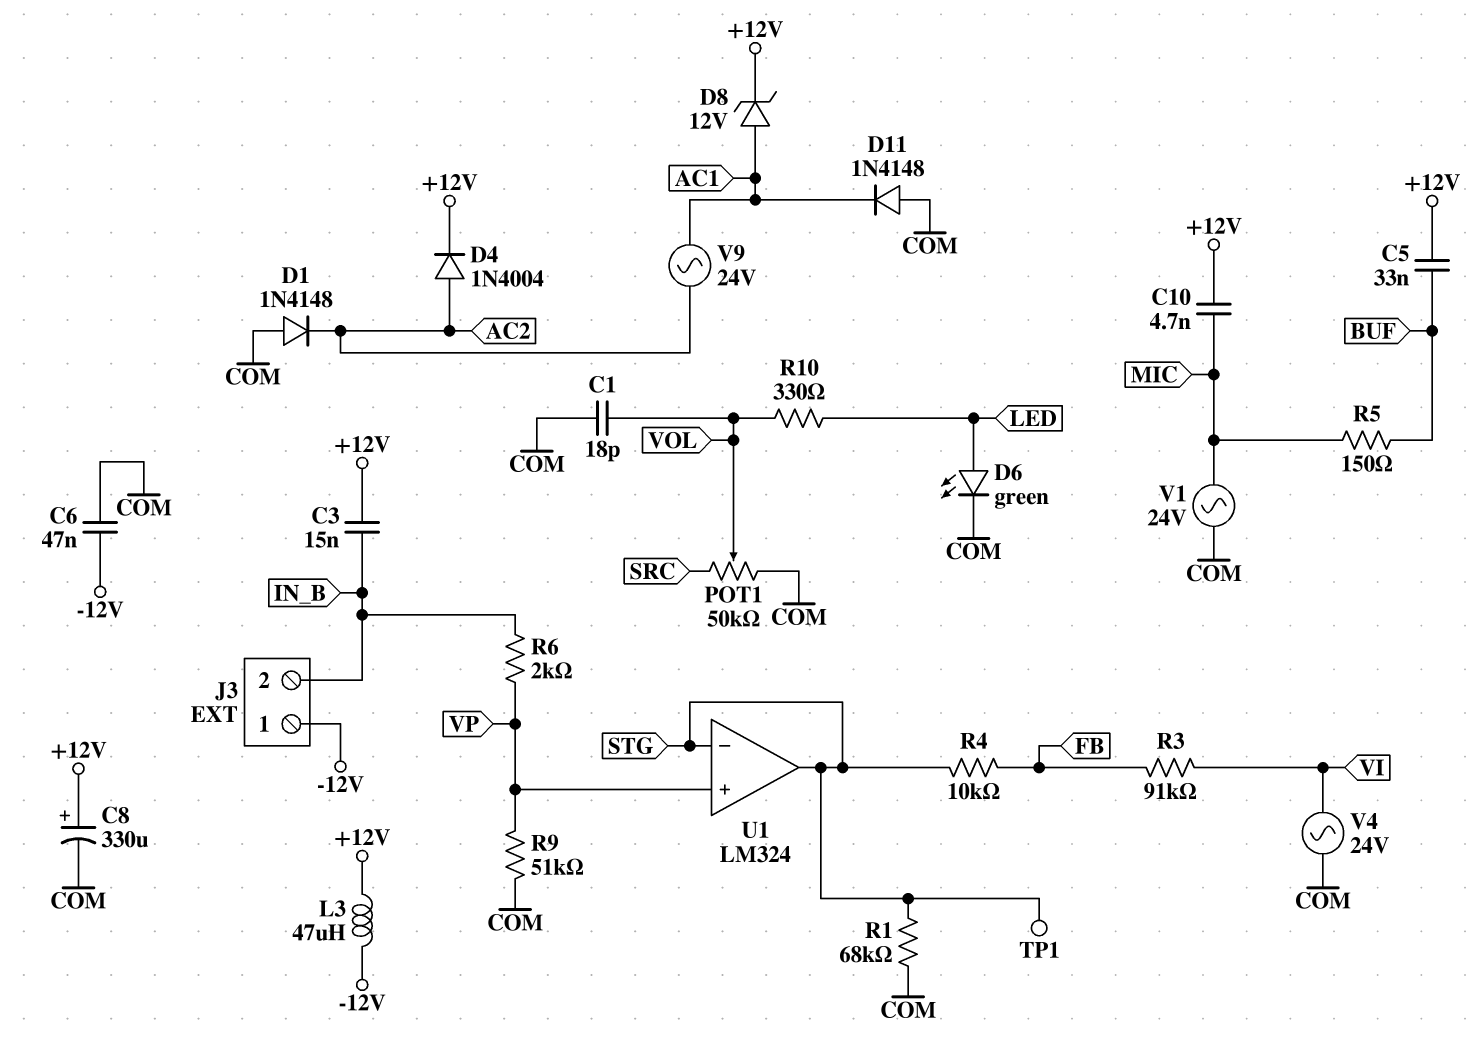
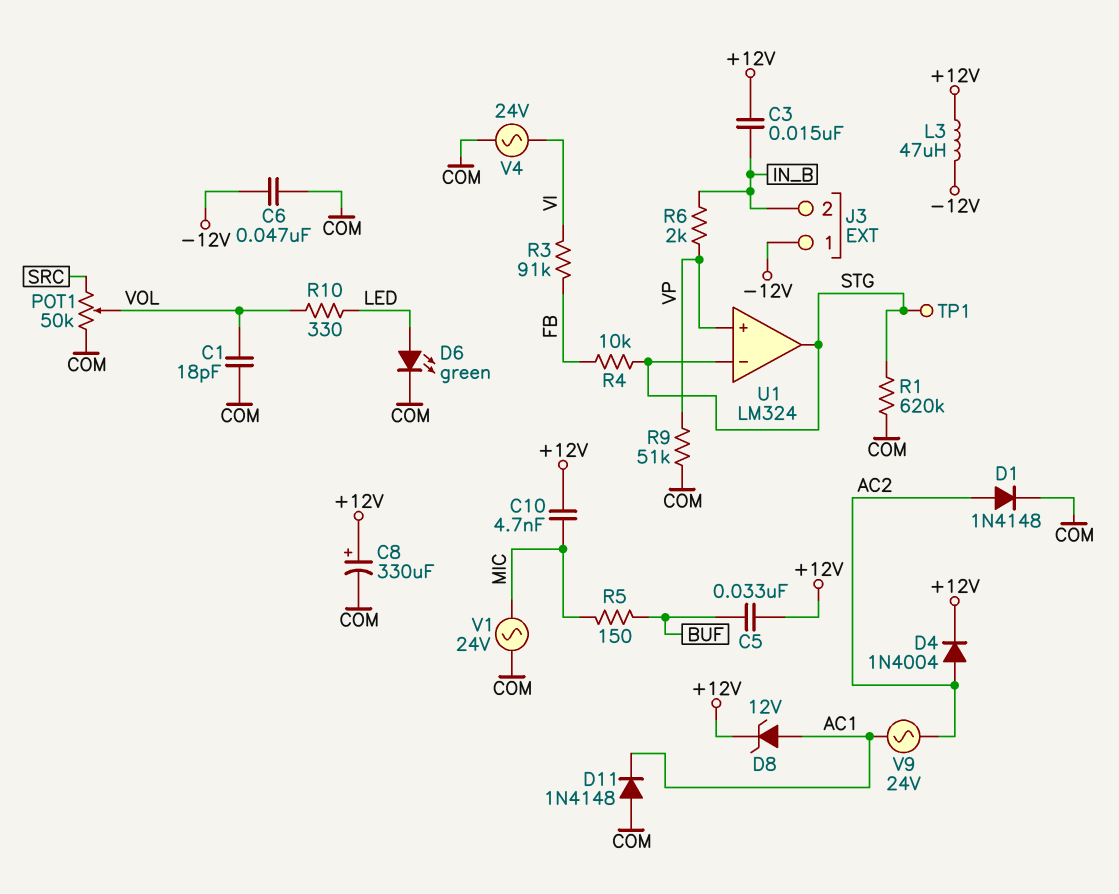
D1: diode 1N4148 (A COM, K AC2) -> diode 1N4148 (A AC2, K COM)
R1: 68k (COM, STG) -> 620k (COM, STG)

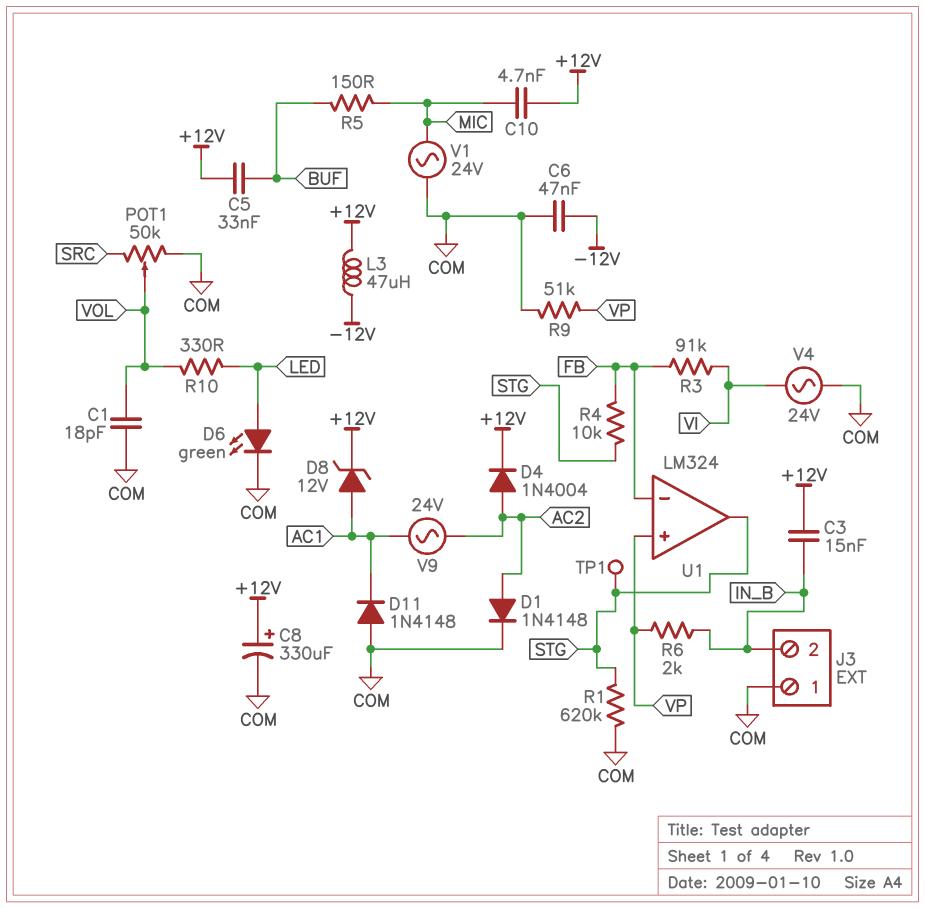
J3 pin 1: -12V -> COM
U1 pin in-: STG -> FB

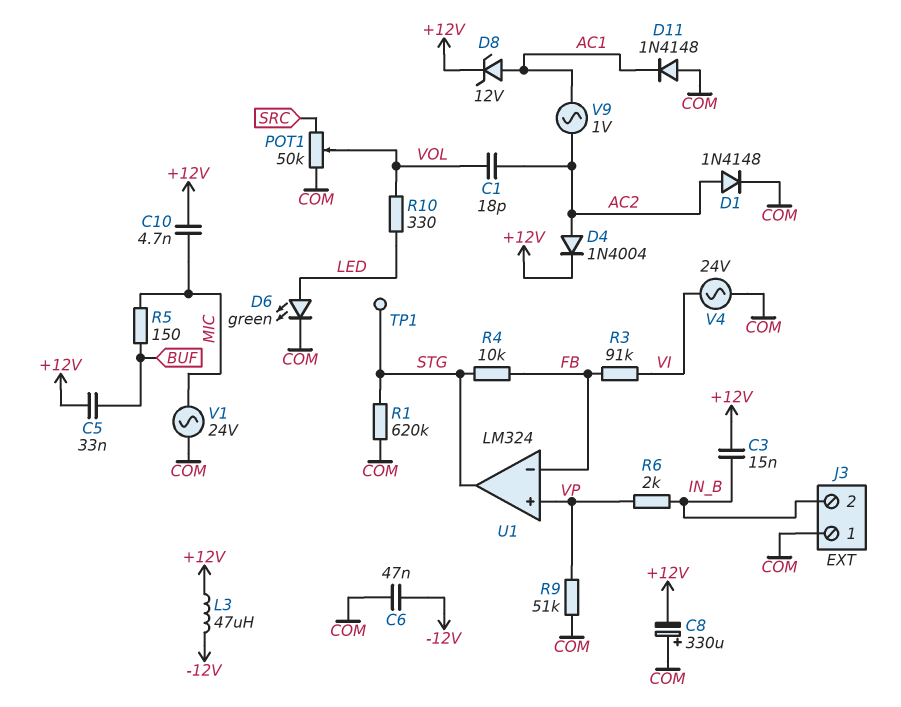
C1: 18pF (COM, VOL) -> 18pF (AC2, VOL)
C8: 330uF (plus +12V, minus COM) -> 330uF (plus COM, minus +12V)
V9: AC 24V (AC1, AC2) -> AC 1V (AC1, AC2)

